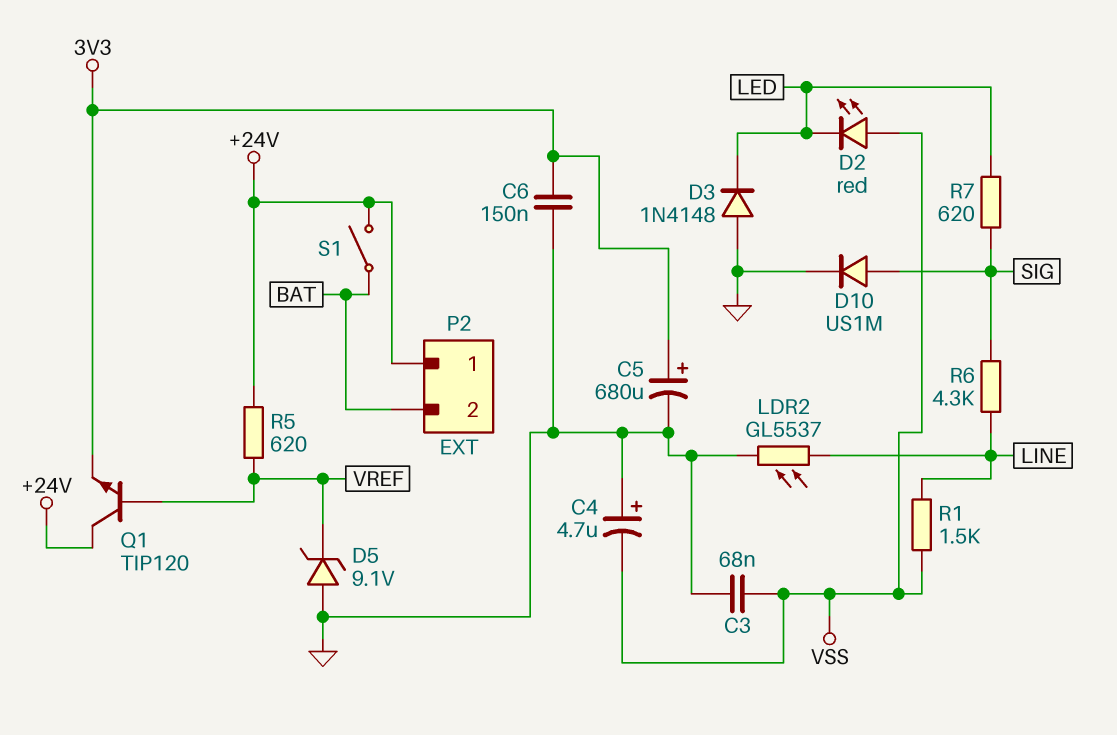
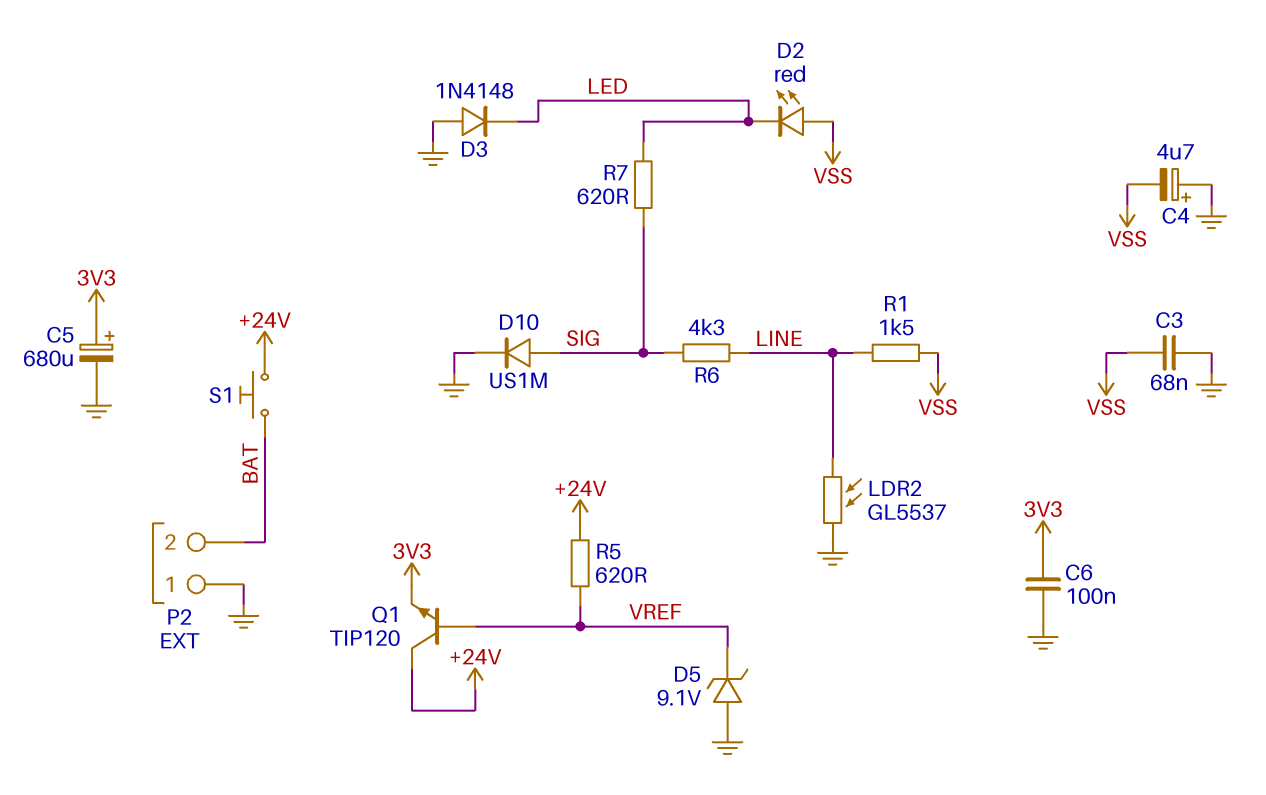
C6: 150nF (3V3, GND) -> 100nF (3V3, GND)
P2 pin 1: +24V -> GND
S1: switch (+24V, BAT) -> button (+24V, BAT)

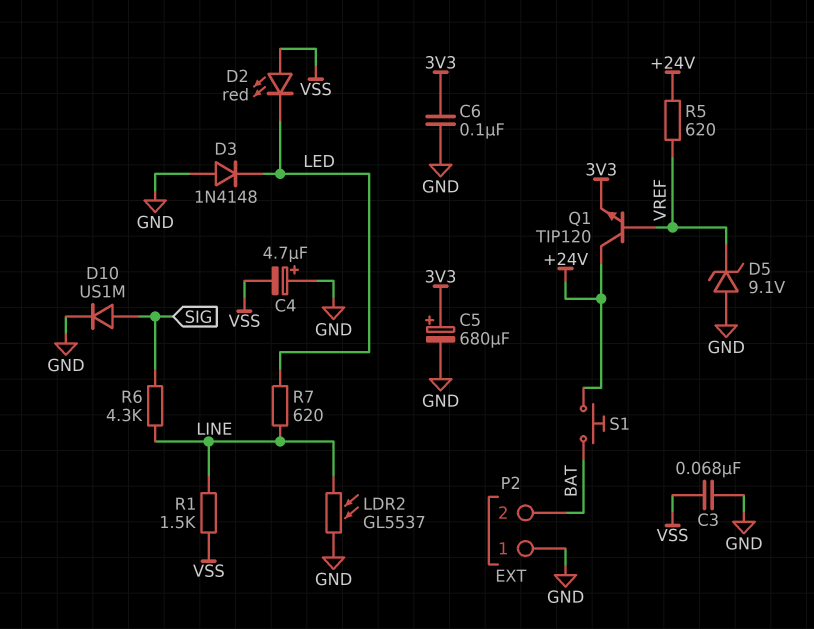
R7: 620 (LED, SIG) -> 620 (LED, LINE)

